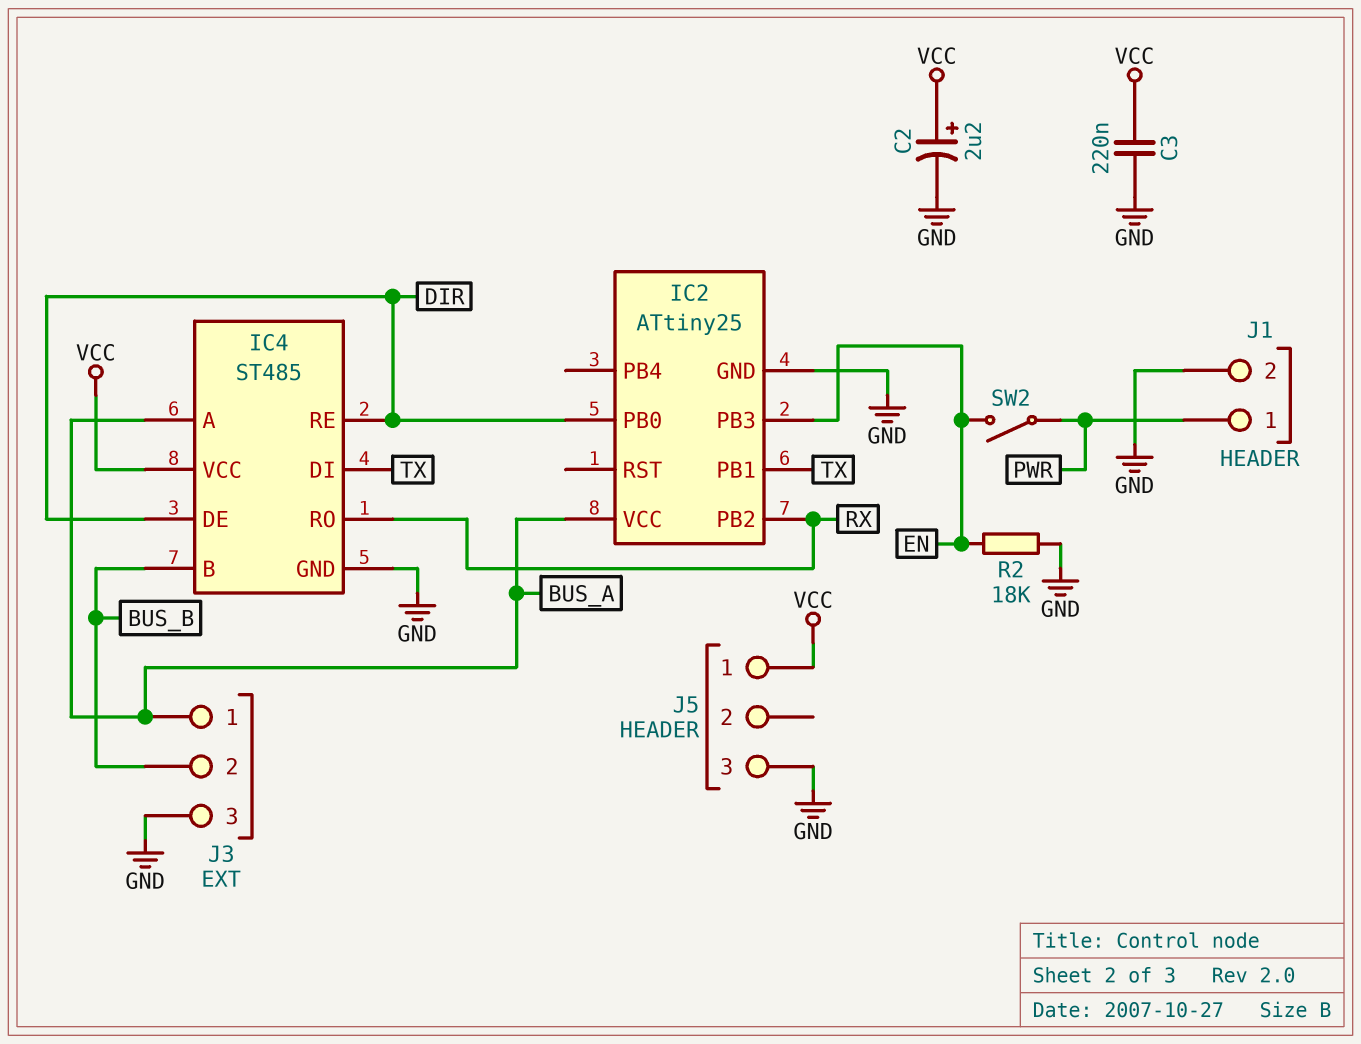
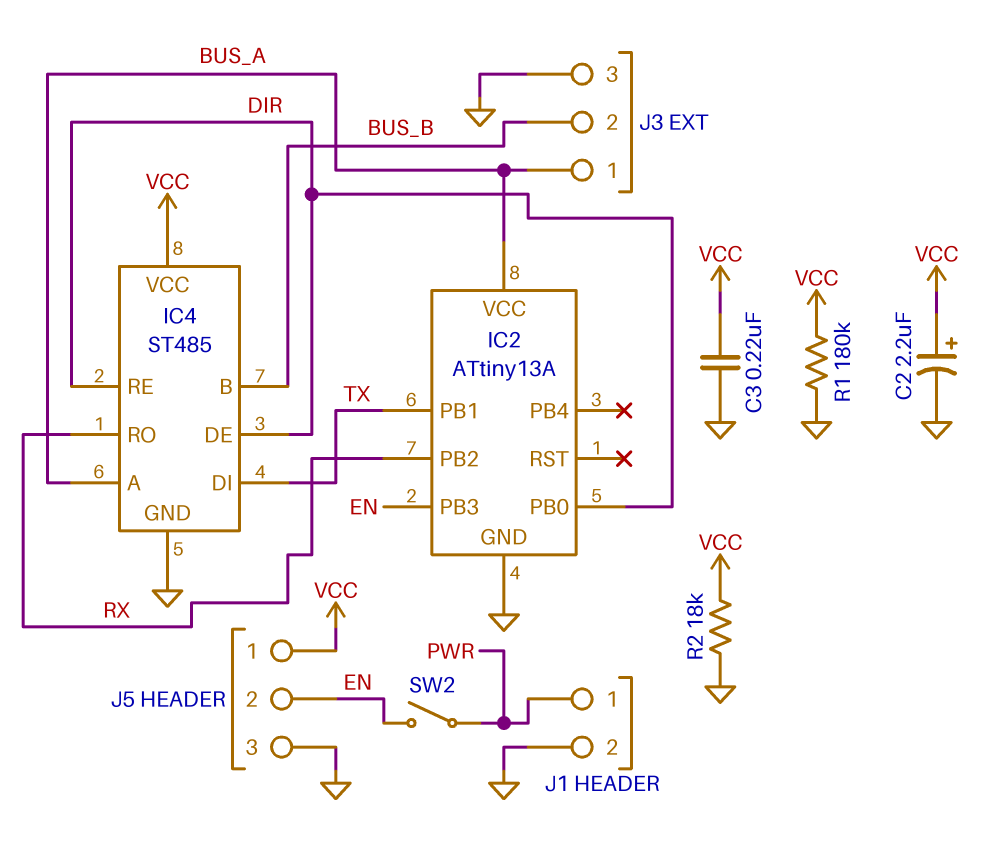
IC2: ATtiny25 -> ATtiny13A
J5 pin 2: none -> EN
R1: none -> 180k (GND, VCC)
R2: 18k (EN, GND) -> 18k (GND, VCC)

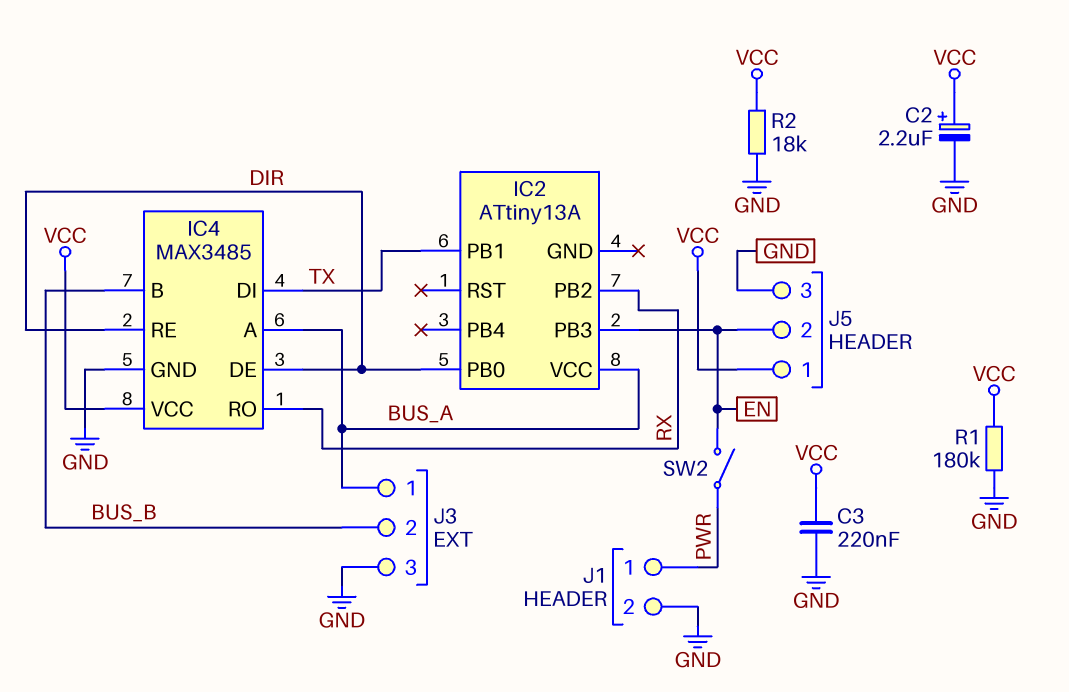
IC2 pin GND: GND -> none
IC4: ST485 -> MAX3485

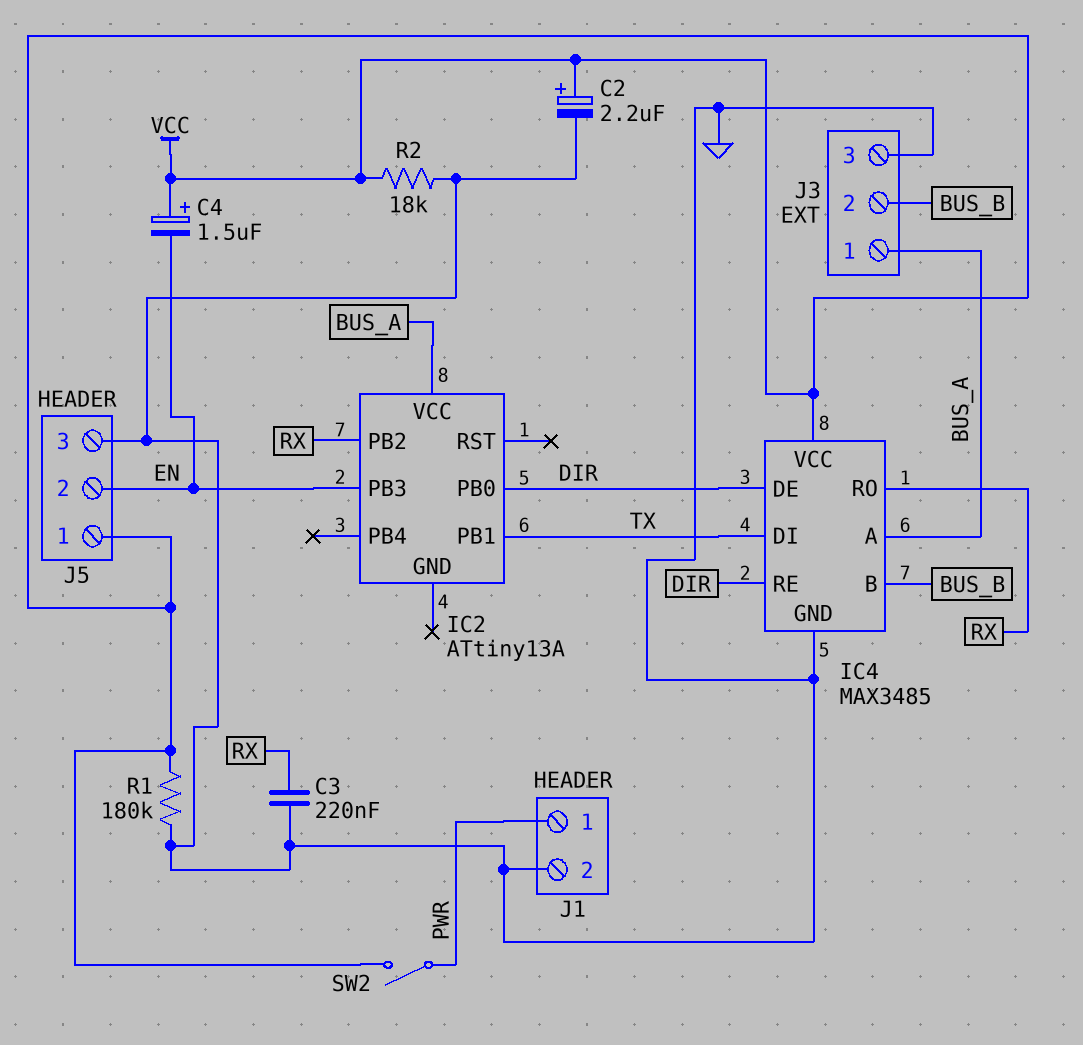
C3: 220nF (GND, VCC) -> 220nF (GND, RX)
C4: none -> 1.5uF (plus VCC, minus EN)
SW2: switch (EN, PWR) -> switch (PWR, VCC)

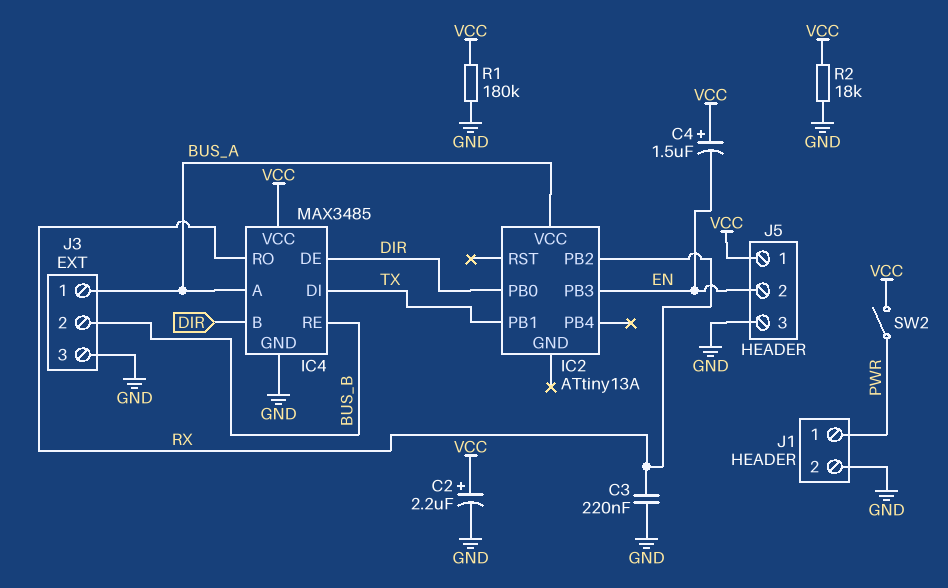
IC4 pin B: BUS_B -> DIR
IC4 pin RE: DIR -> BUS_B

